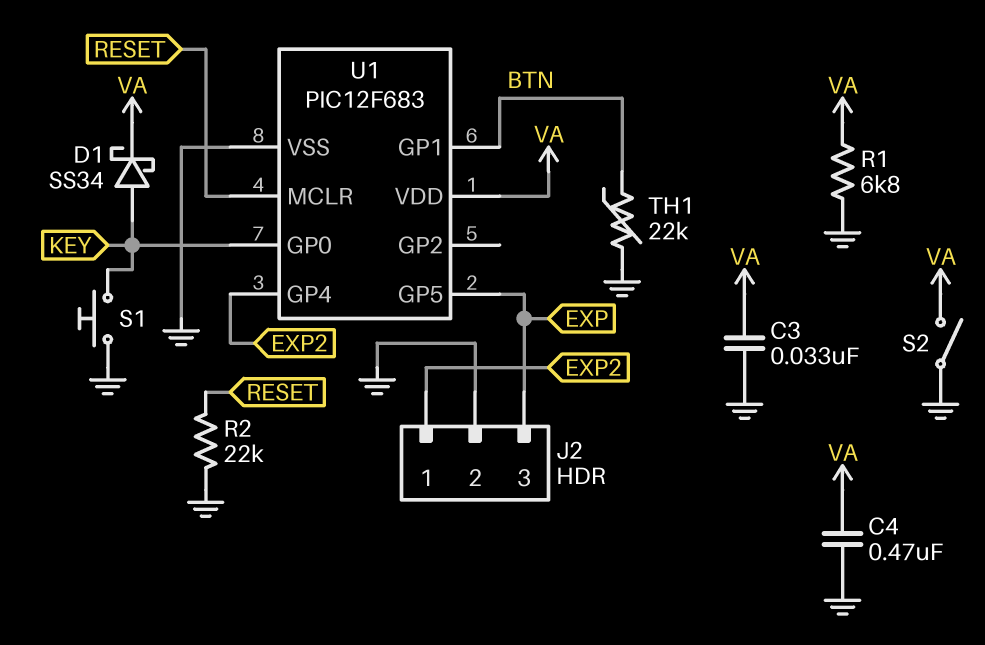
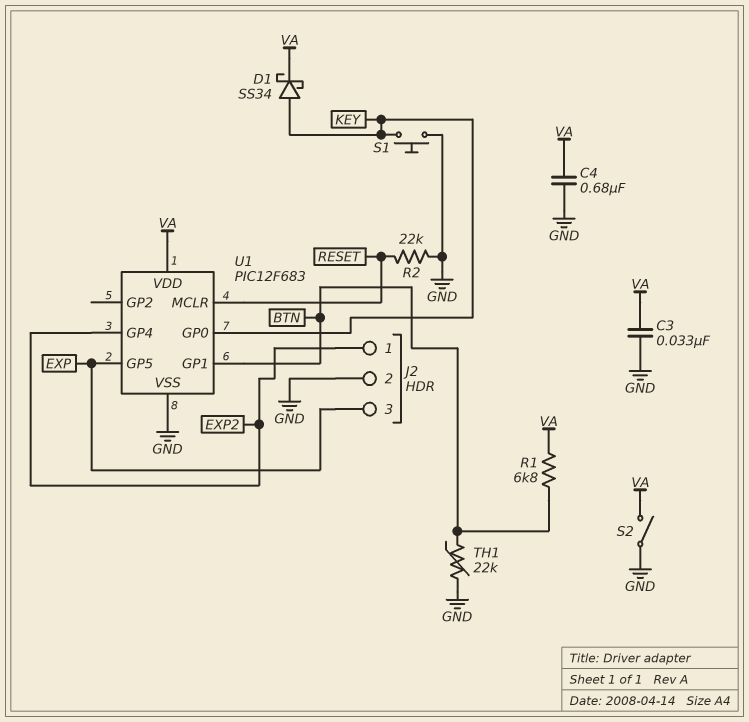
C4: 470nF (GND, VA) -> 680nF (GND, VA)
R1: 6.8k (GND, VA) -> 6.8k (BTN, VA)

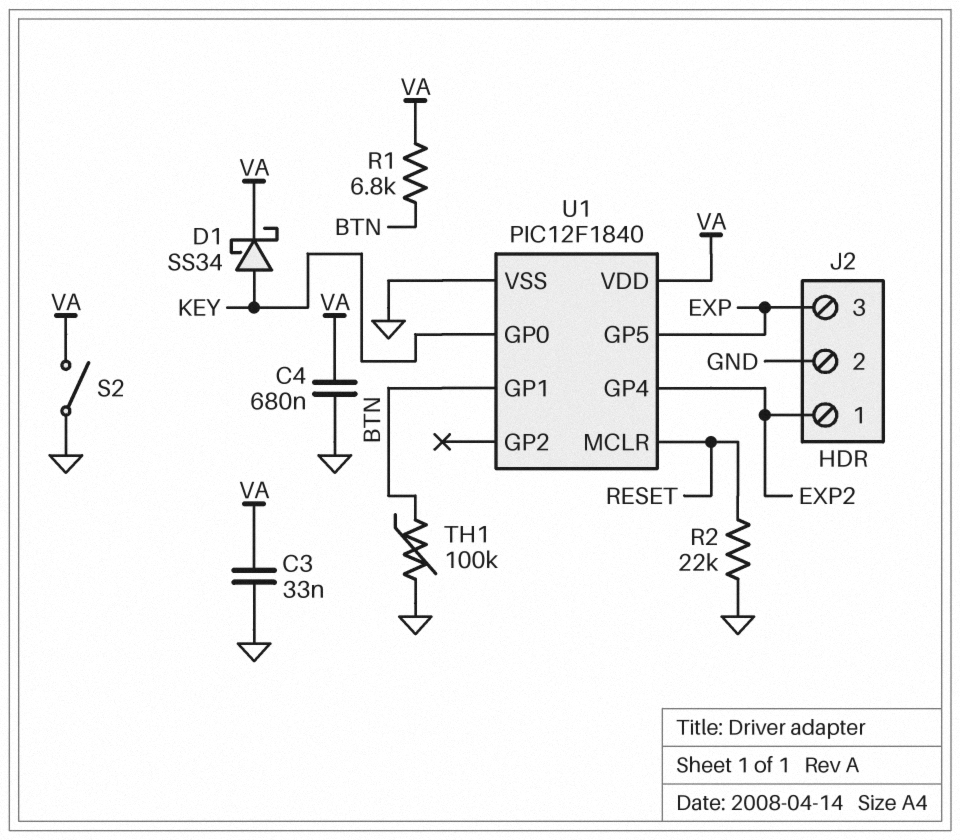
S1: button (GND, KEY) -> none
TH1: 22k (BTN, GND) -> 100k (BTN, GND)
U1: PIC12F683 -> PIC12F1840

